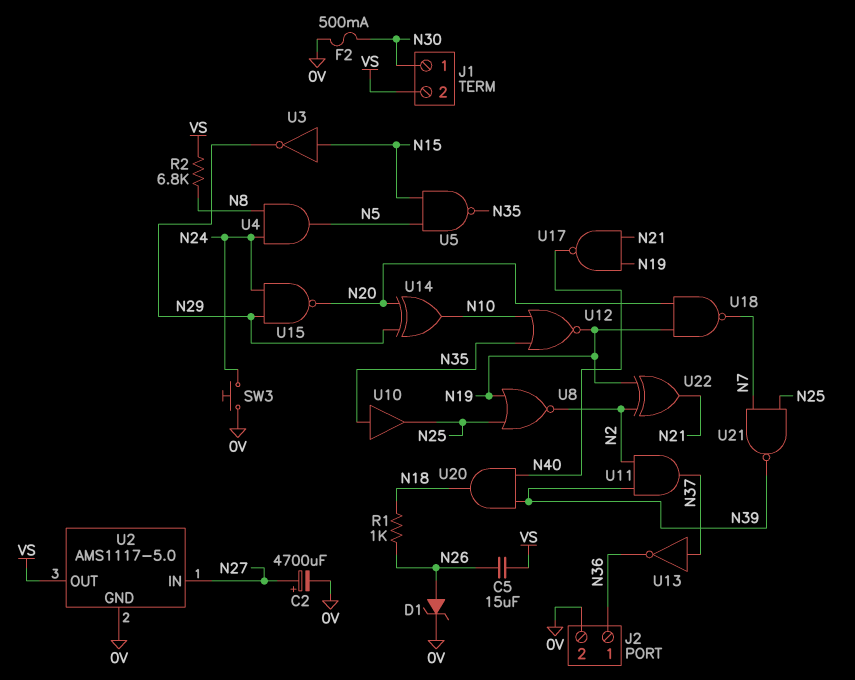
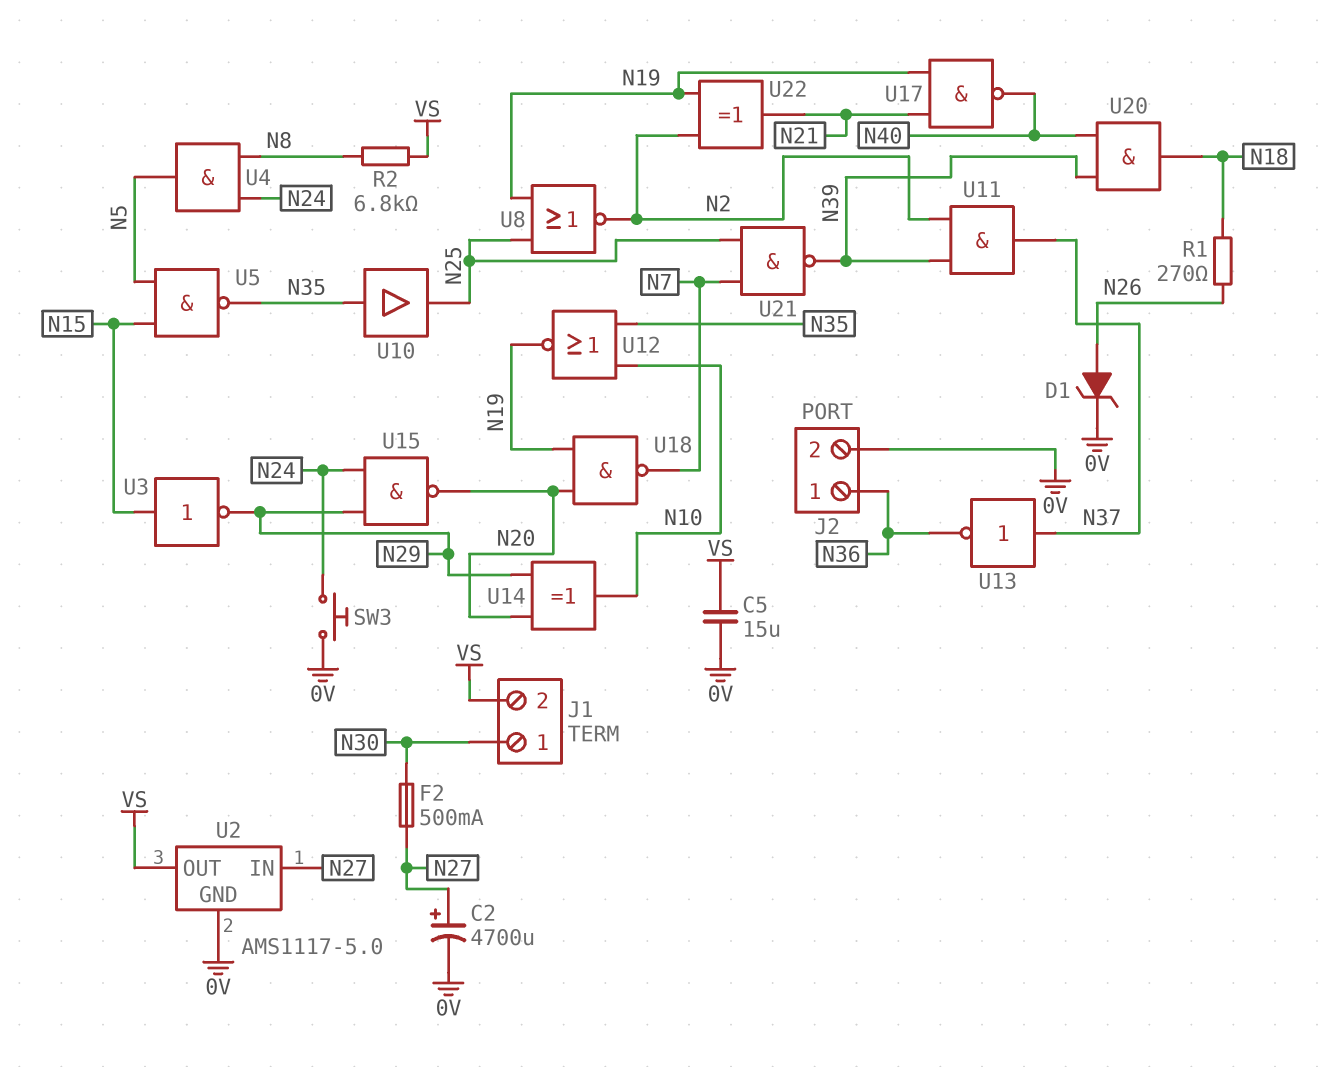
C5: 15uF (N26, VS) -> 15uF (0V, VS)
F2: 500mA (0V, N30) -> 500mA (N27, N30)
R1: 1k (N18, N26) -> 270 (N18, N26)

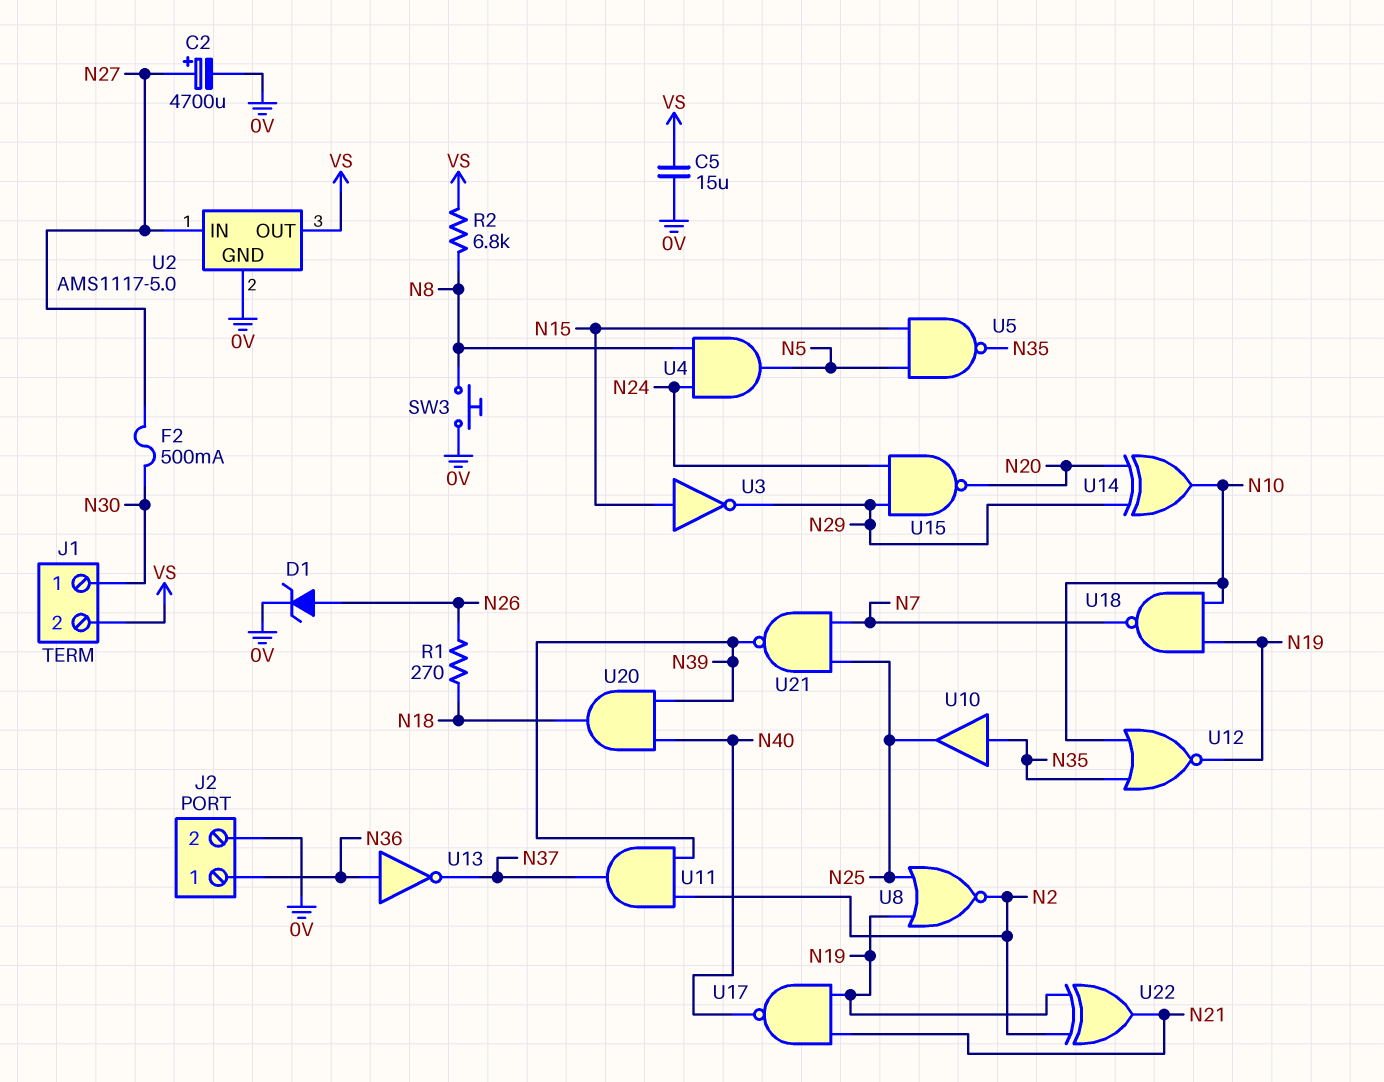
SW3: button (0V, N24) -> button (0V, N8)
U13: NOT (in N37, out N36) -> NOT (in N36, out N37)
U18: NAND (in N19, in N20, out N7) -> NAND (in N10, in N19, out N7)

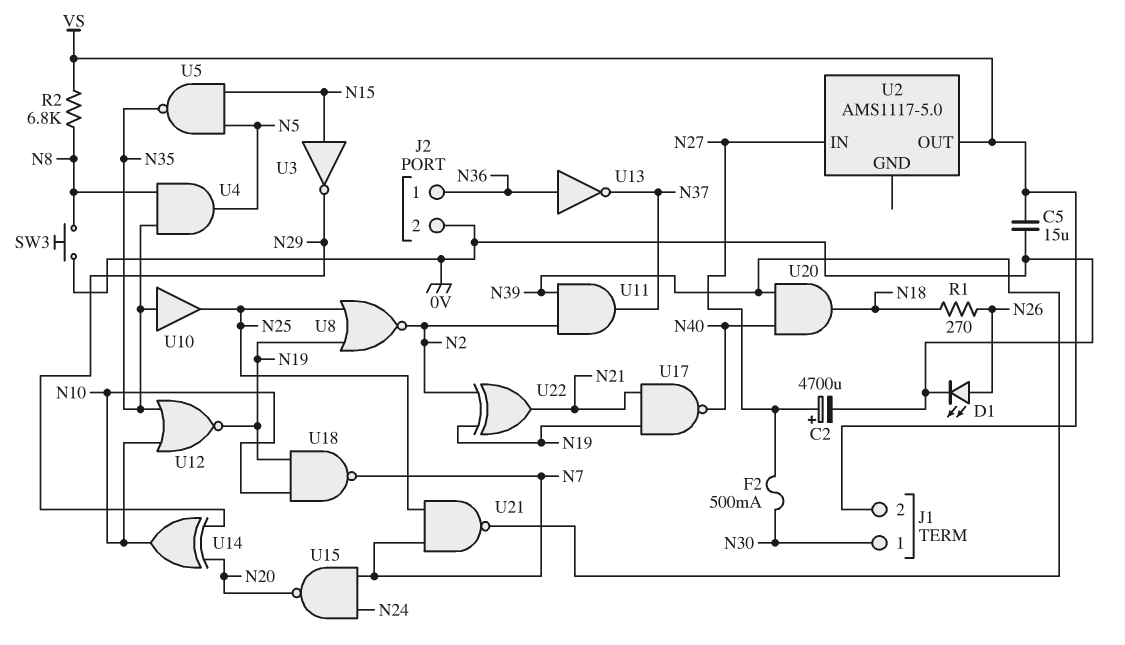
D1: zener (A N26, K 0V) -> LED (A N26, K 0V)
U2 pin GND: 0V -> none
U4: AND (in N8, in N24, out N5) -> AND (in N8, in N35, out N5)
U15: NAND (in N24, in N29, out N20) -> NAND (in N7, in N24, out N20)

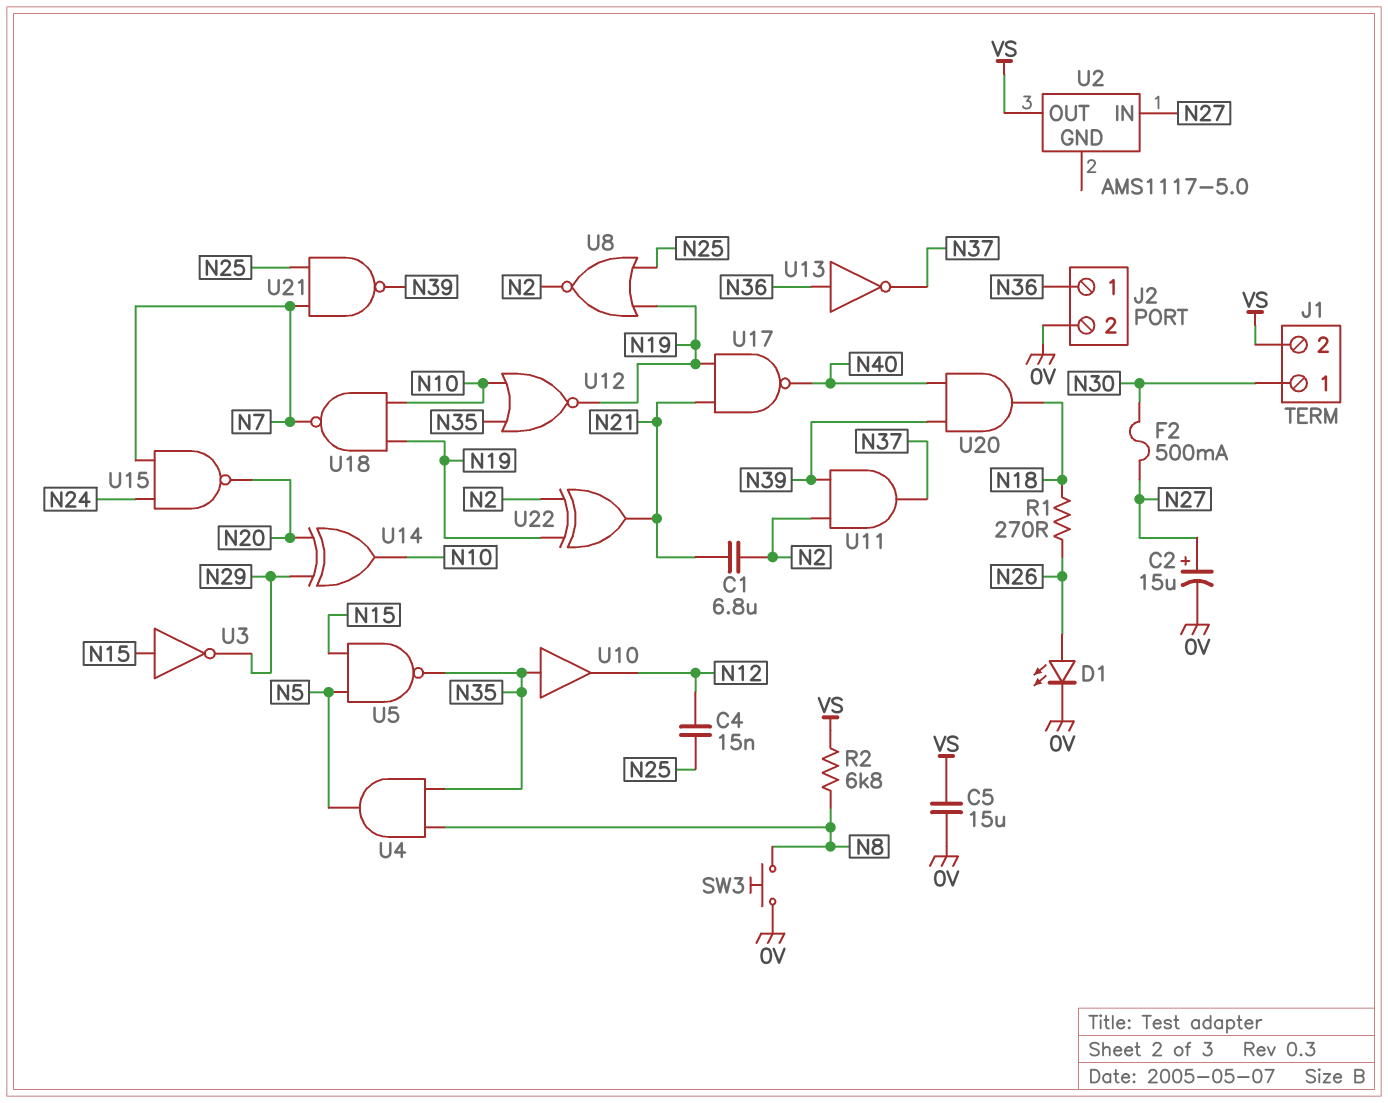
C1: none -> 6.8uF (N2, N21)
C2: 4700uF (plus N27, minus 0V) -> 15uF (plus N27, minus 0V)
C4: none -> 15nF (N12, N25)
U10: buffer (in N35, out N25) -> buffer (in N35, out N12)

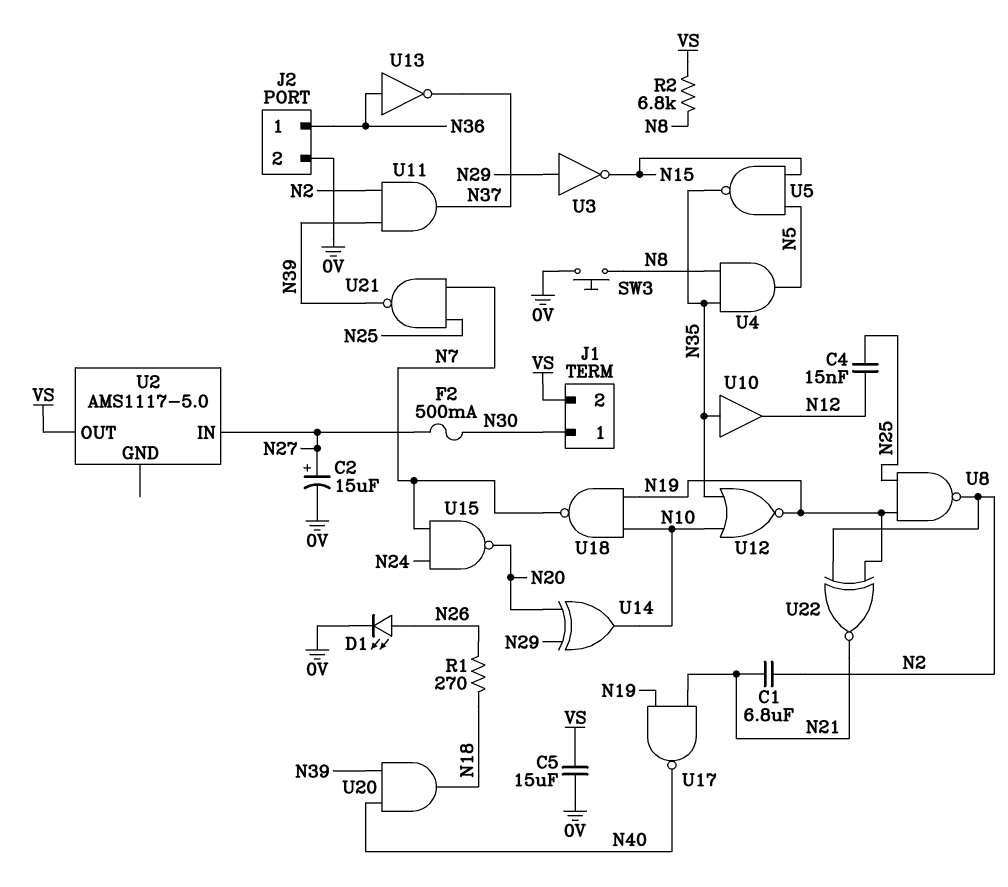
U3: NOT (in N15, out N29) -> NOT (in N29, out N15)
U8: NOR (in N19, in N25, out N2) -> NAND (in N19, in N25, out N2)
U22: XOR (in N2, in N19, out N21) -> XNOR (in N2, in N19, out N21)

